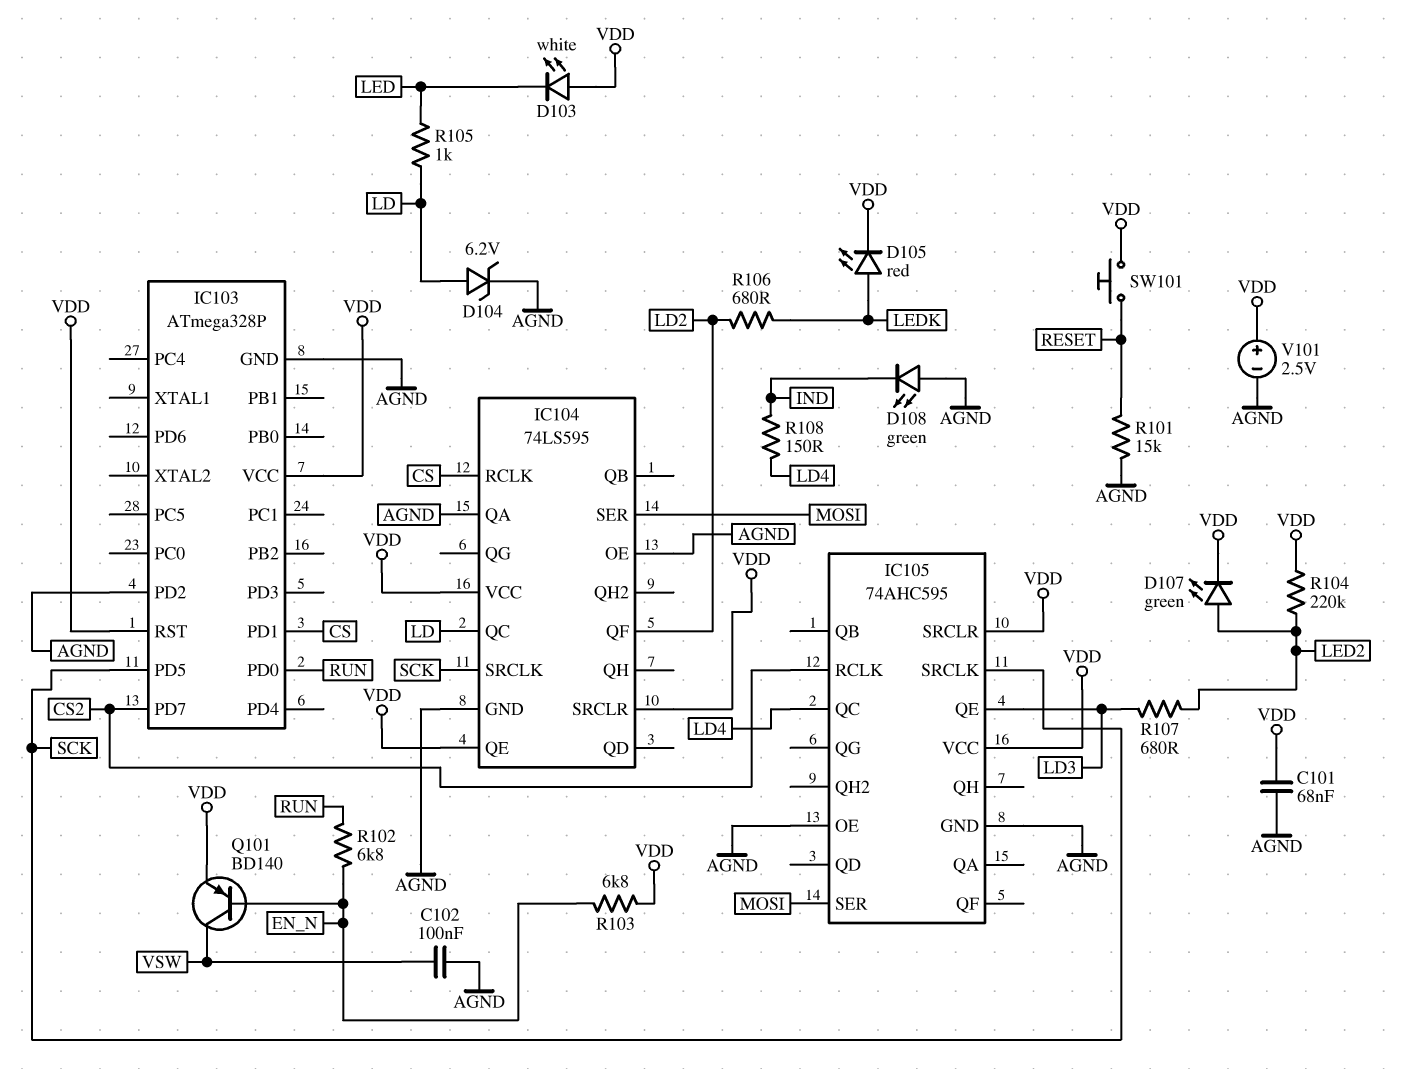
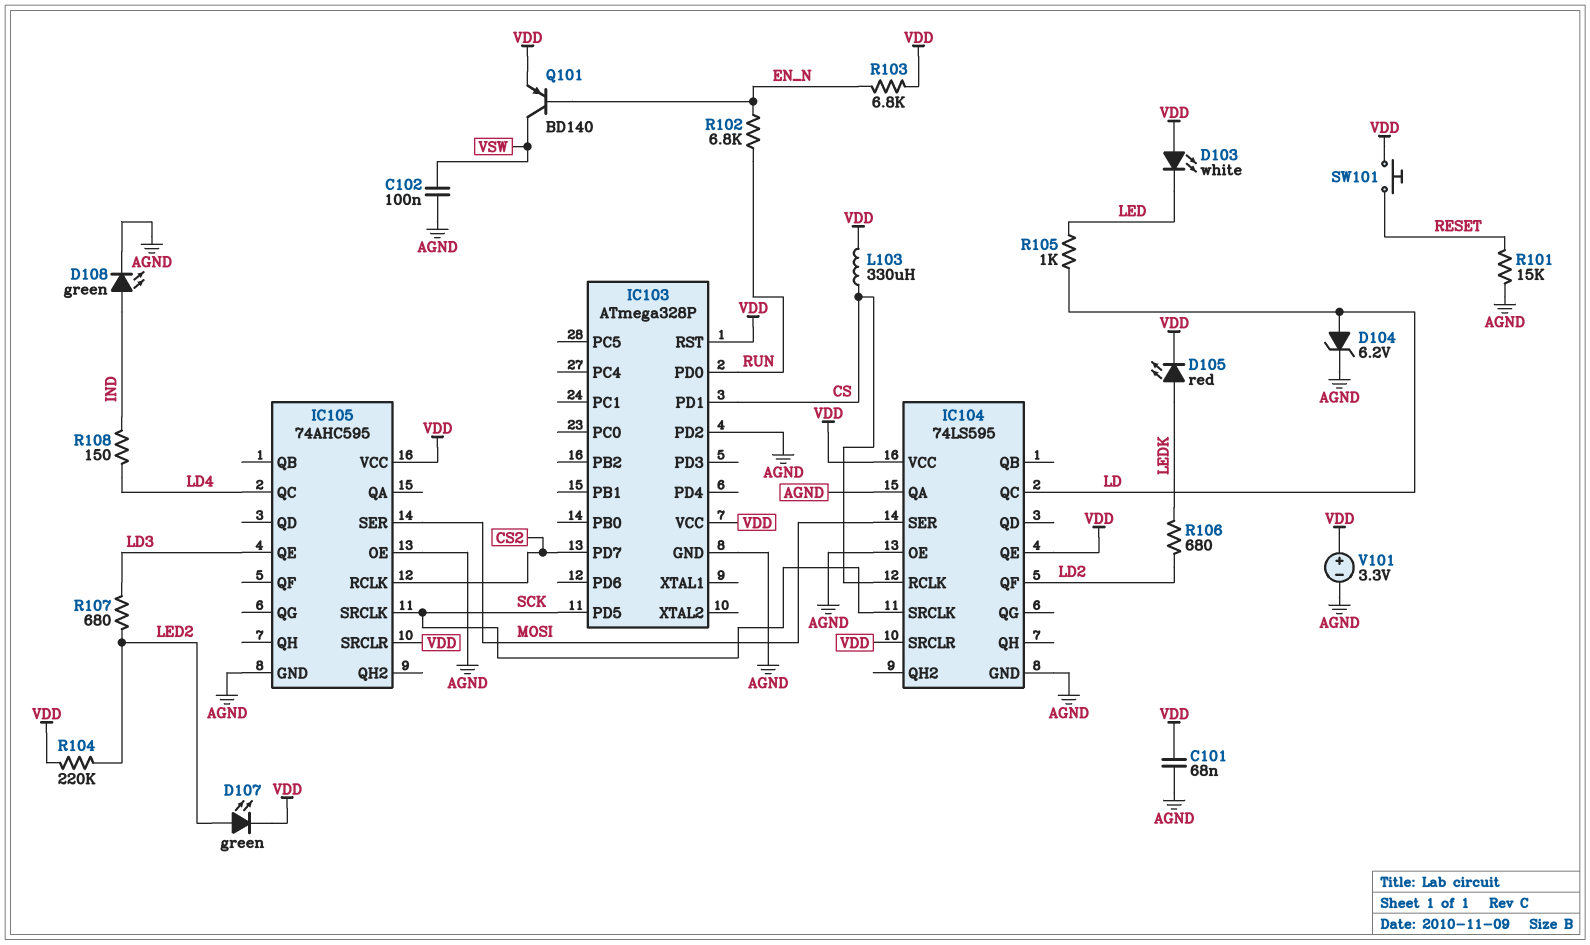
D108: LED green (A AGND, K IND) -> LED green (A IND, K AGND)
L103: none -> 330uH (CS, VDD)
V101: 2.5V (plus VDD, minus AGND) -> 3.3V (plus VDD, minus AGND)

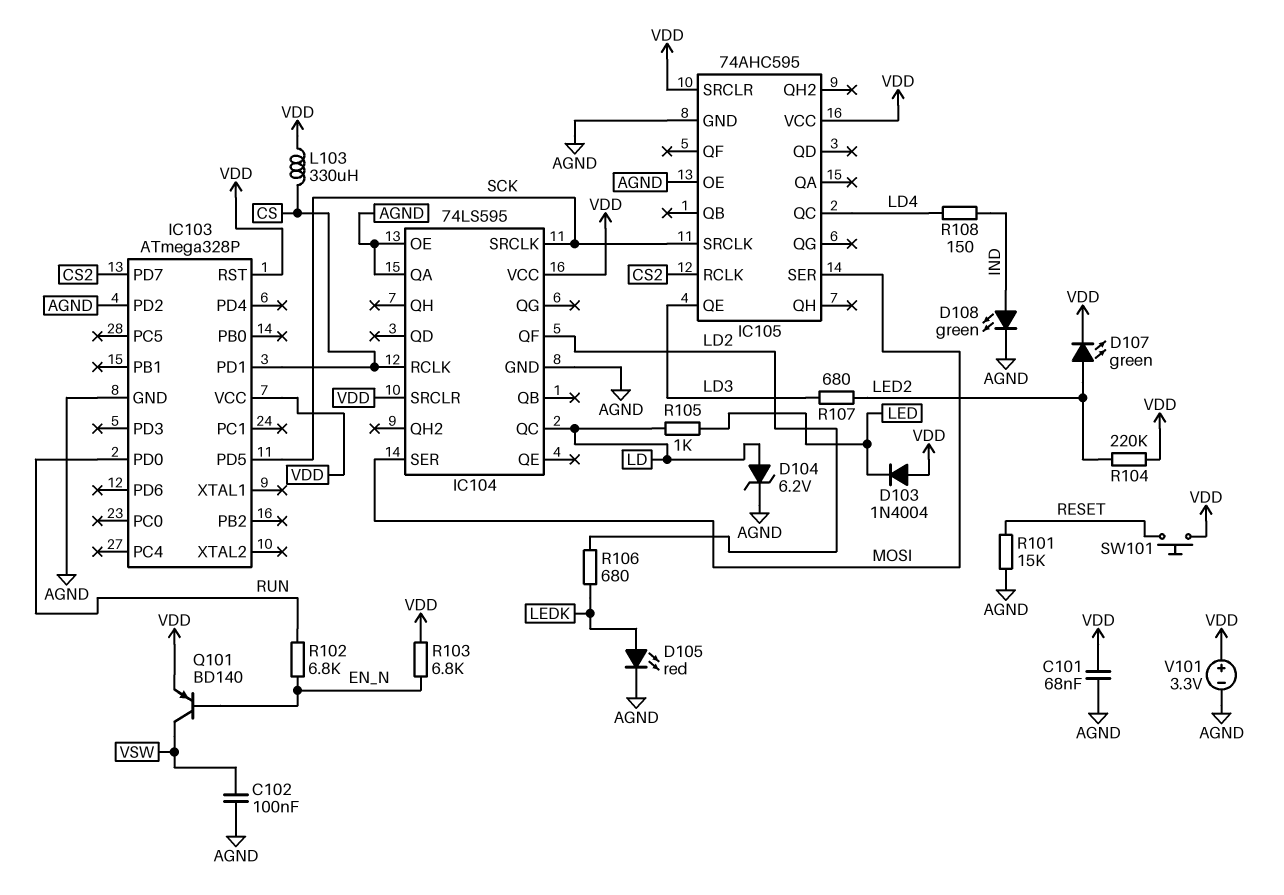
D103: LED white (A VDD, K LED) -> diode 1N4004 (A VDD, K LED)
D105: LED red (A LEDK, K VDD) -> LED red (A LEDK, K AGND)
IC104 pin QE: VDD -> none

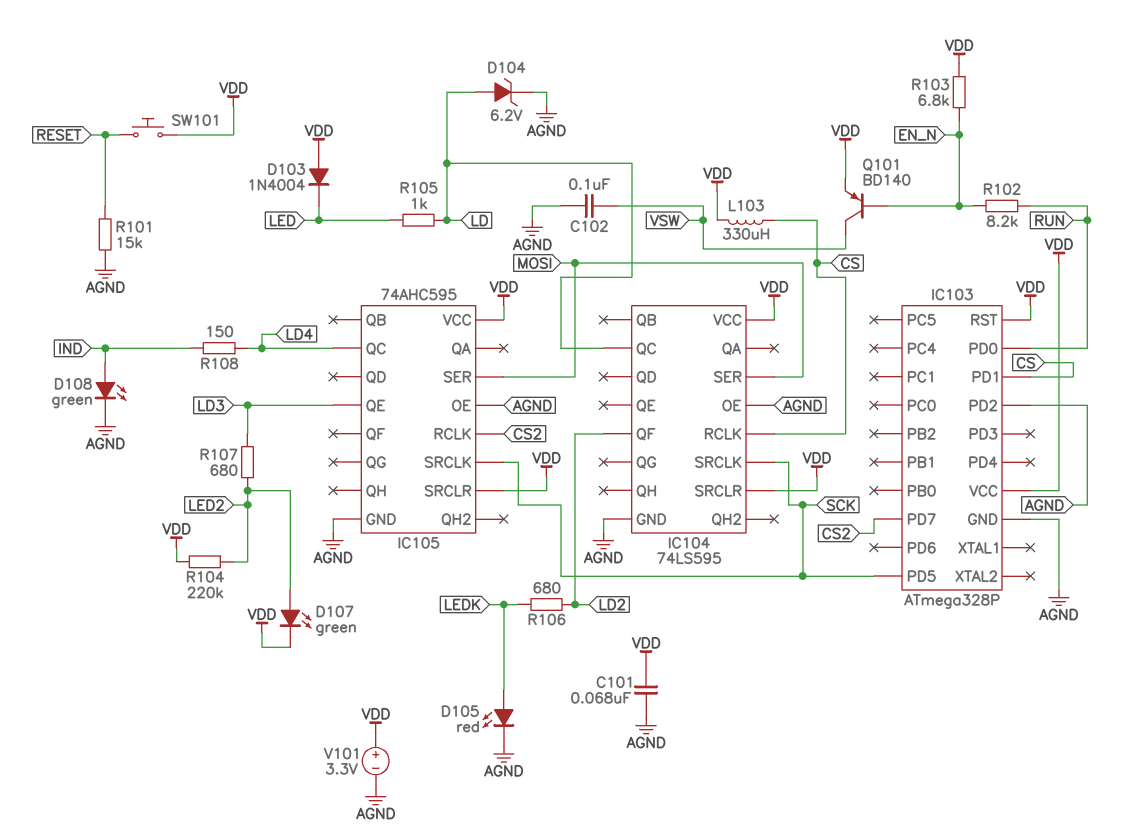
IC104 pin QA: AGND -> none
R102: 6.8k (EN_N, RUN) -> 8.2k (EN_N, RUN)

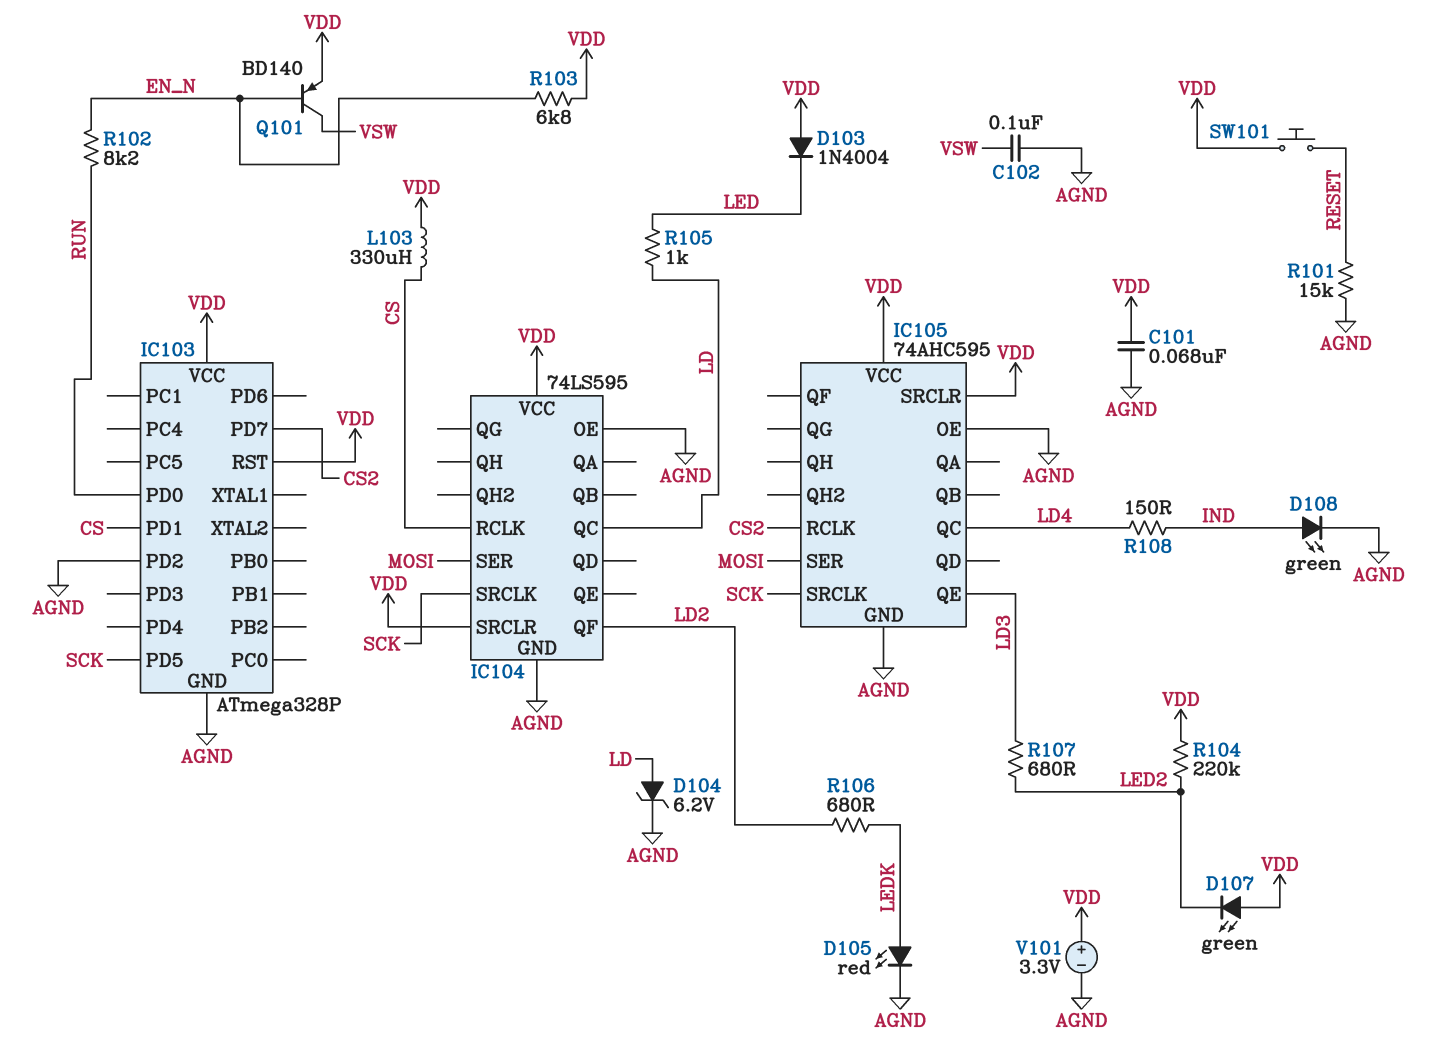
D107: LED green (A LED2, K VDD) -> LED green (A VDD, K LED2)

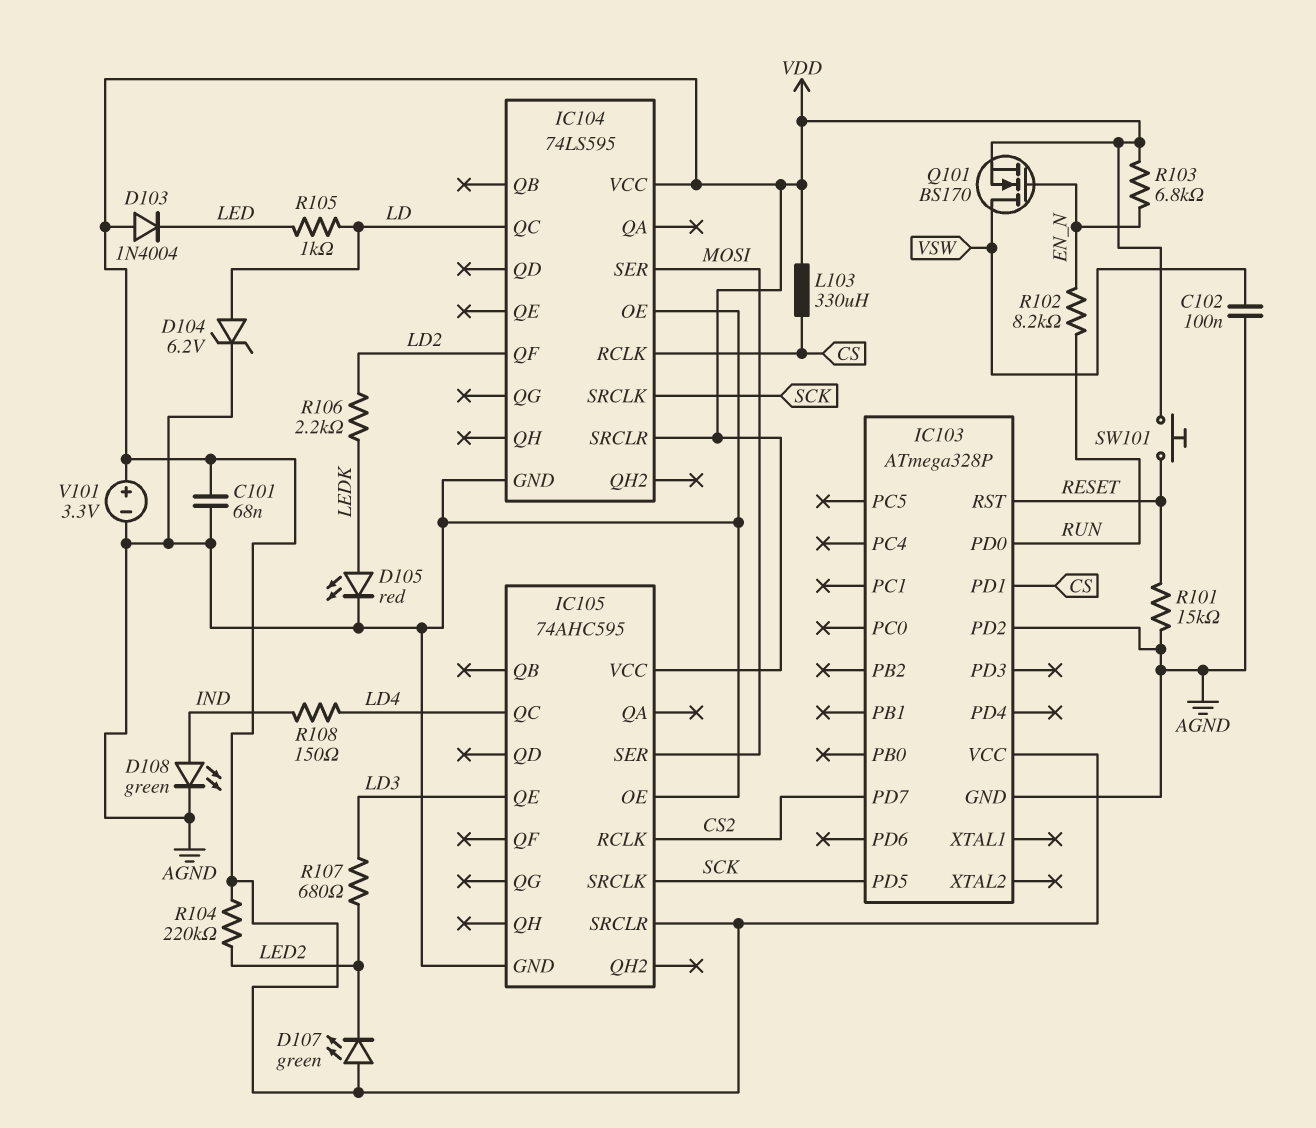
IC103 pin RST: VDD -> RESET
Q101: PNP BD140 (B EN_N, C VSW, E VDD) -> NMOS BS170 (G EN_N, D VSW, S VDD)
R106: 680 (LD2, LEDK) -> 2.2k (LD2, LEDK)

